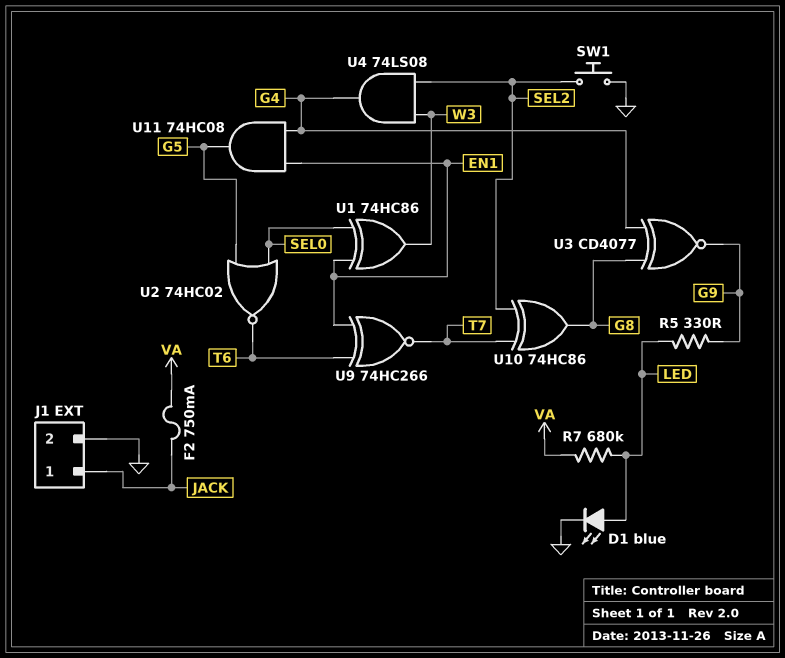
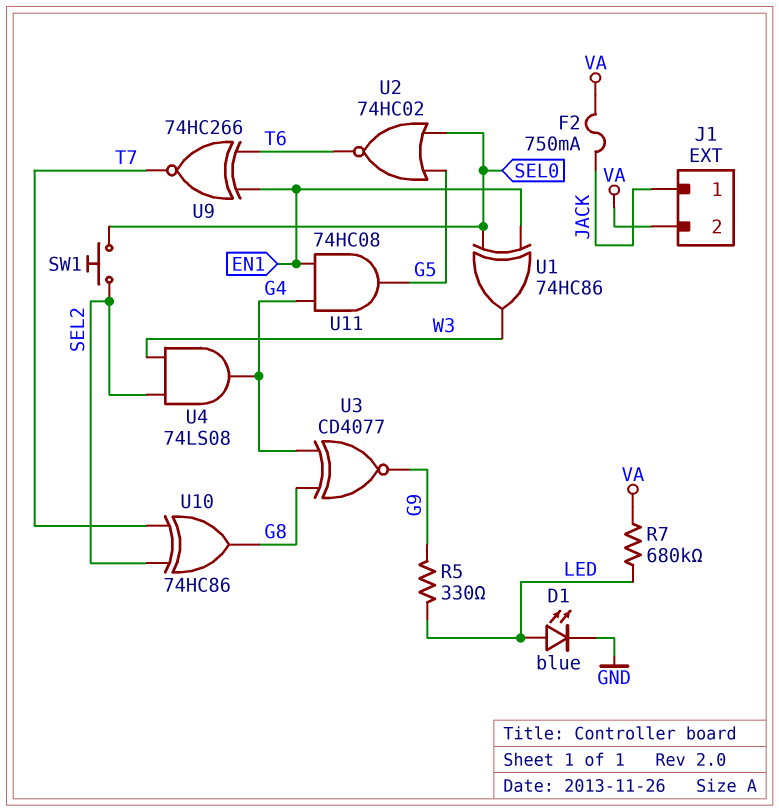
J1 pin 2: GND -> VA
SW1: button (GND, SEL2) -> button (SEL0, SEL2)

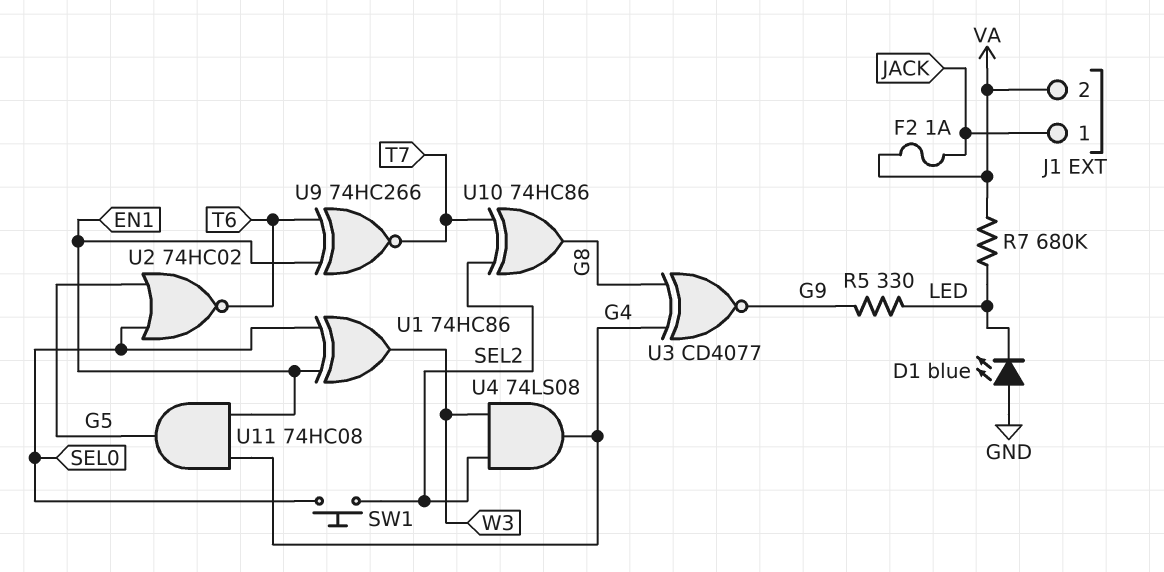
D1: LED blue (A LED, K GND) -> LED blue (A GND, K LED)
F2: 750mA (JACK, VA) -> 1A (JACK, VA)

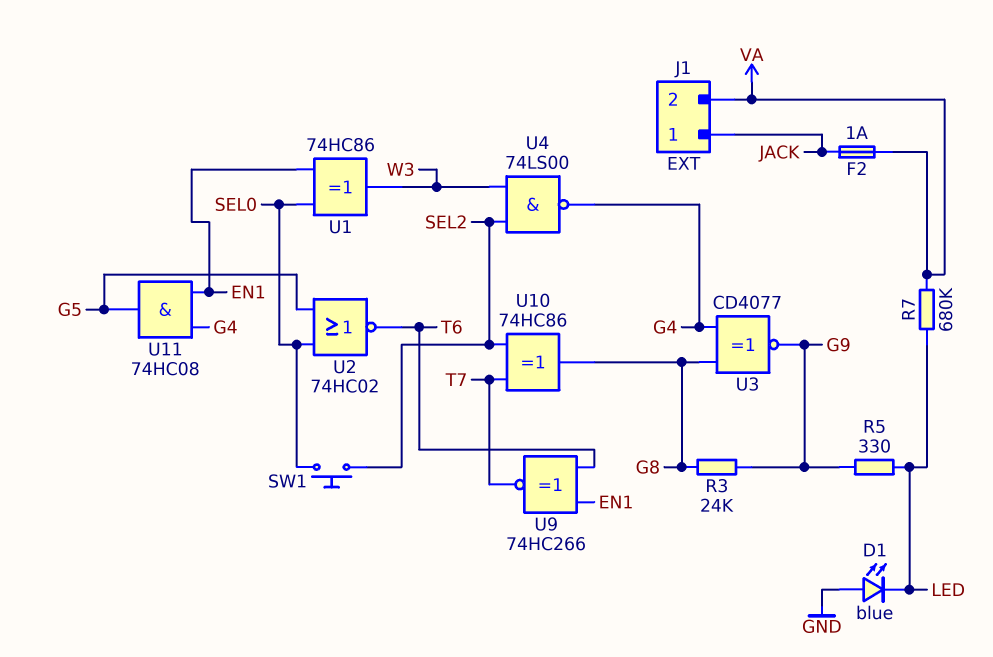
R3: none -> 24k (G8, G9)
U4: AND 74LS08 (in SEL2, in W3, out G4) -> NAND 74LS00 (in SEL2, in W3, out G4)

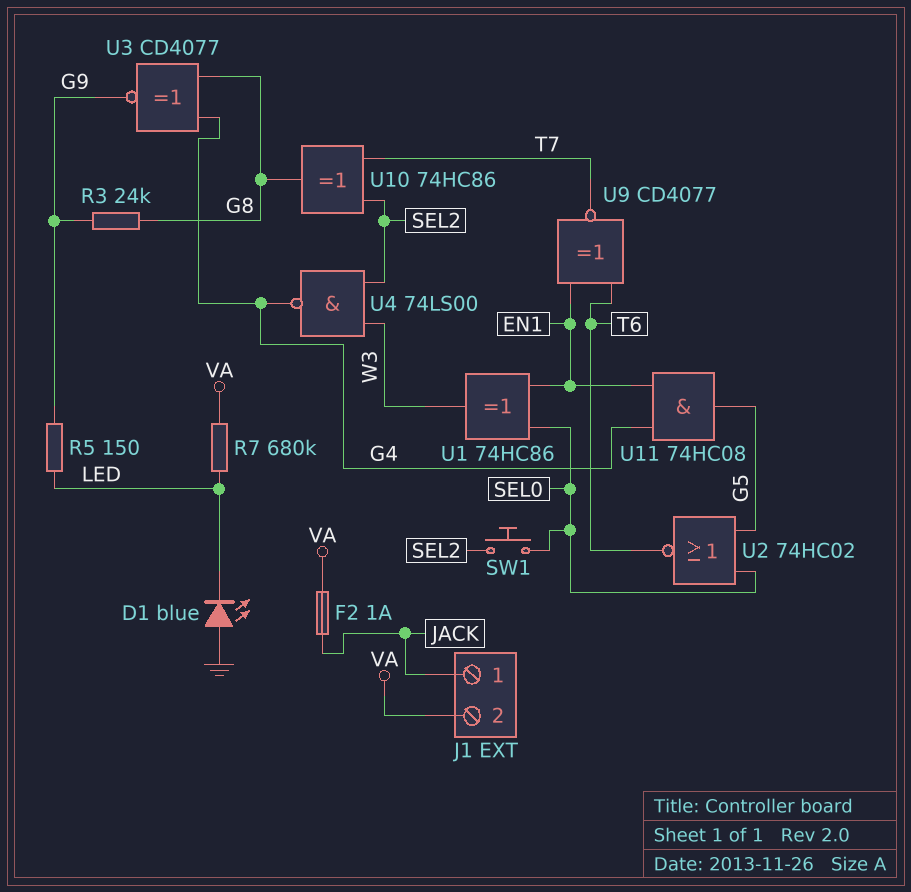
R5: 330 (G9, LED) -> 150 (G9, LED)
U9: XNOR 74HC266 (in EN1, in T6, out T7) -> XNOR CD4077 (in EN1, in T6, out T7)

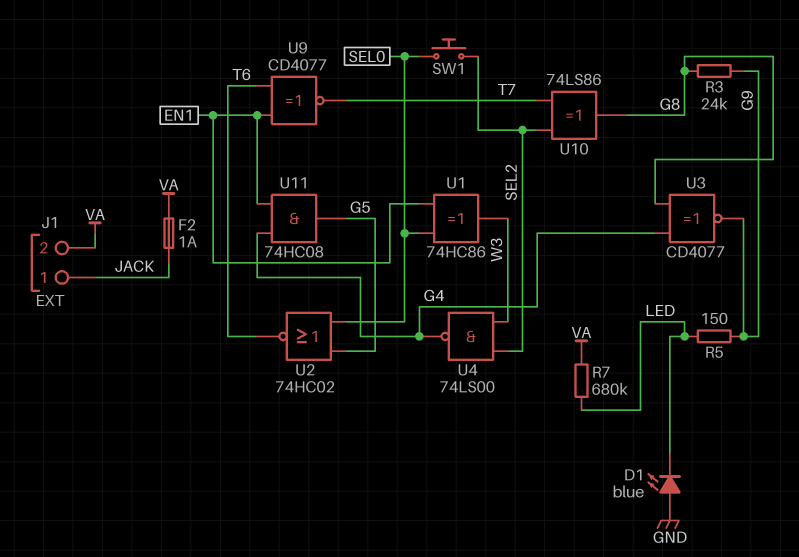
U10: XOR 74HC86 (in SEL2, in T7, out G8) -> XOR 74LS86 (in SEL2, in T7, out G8)

